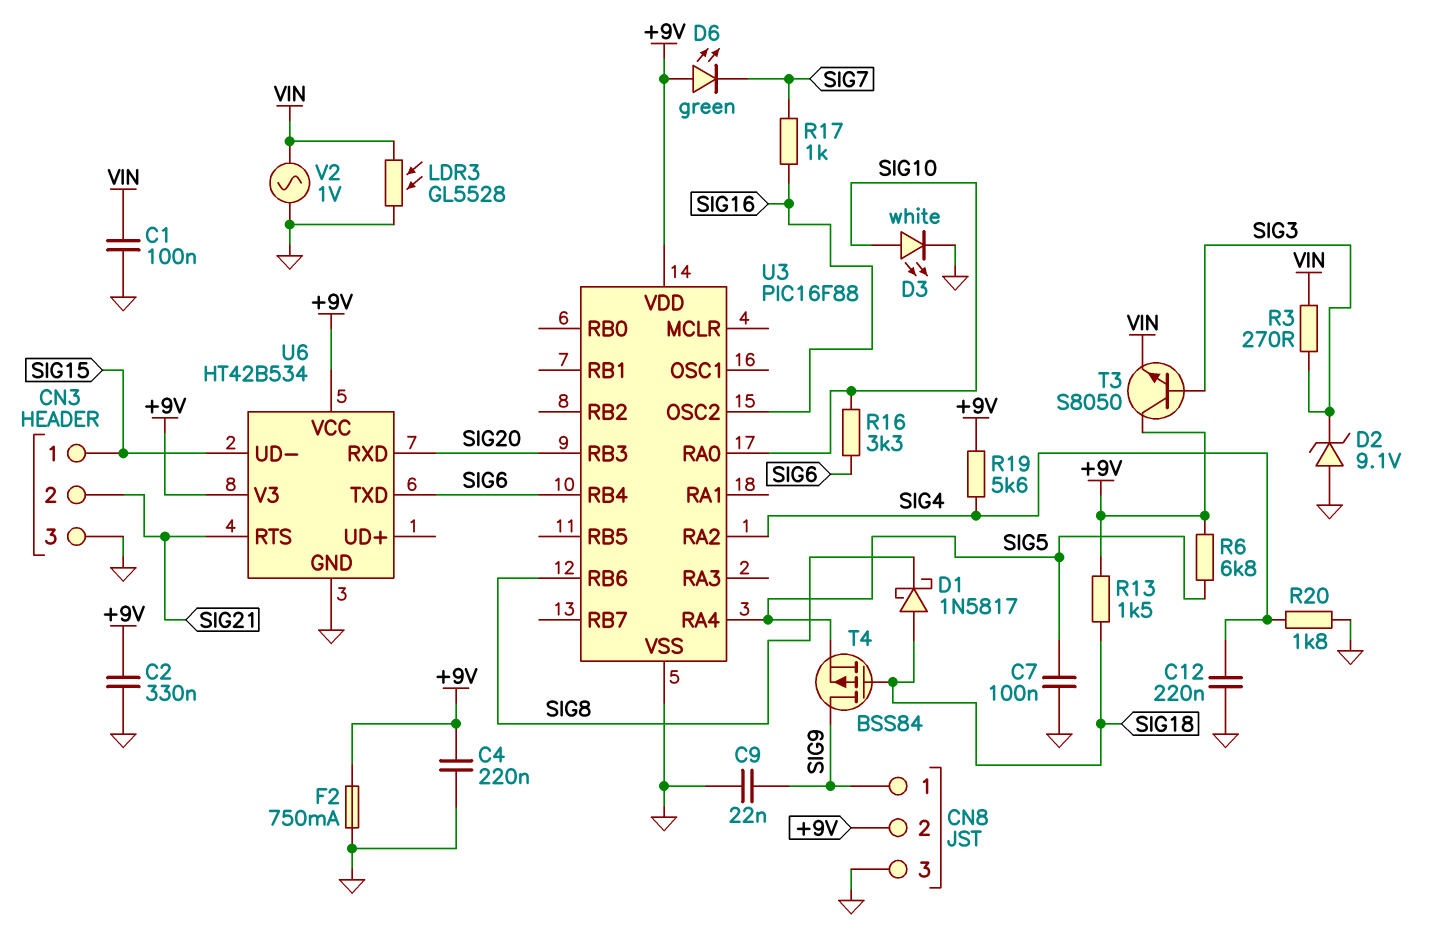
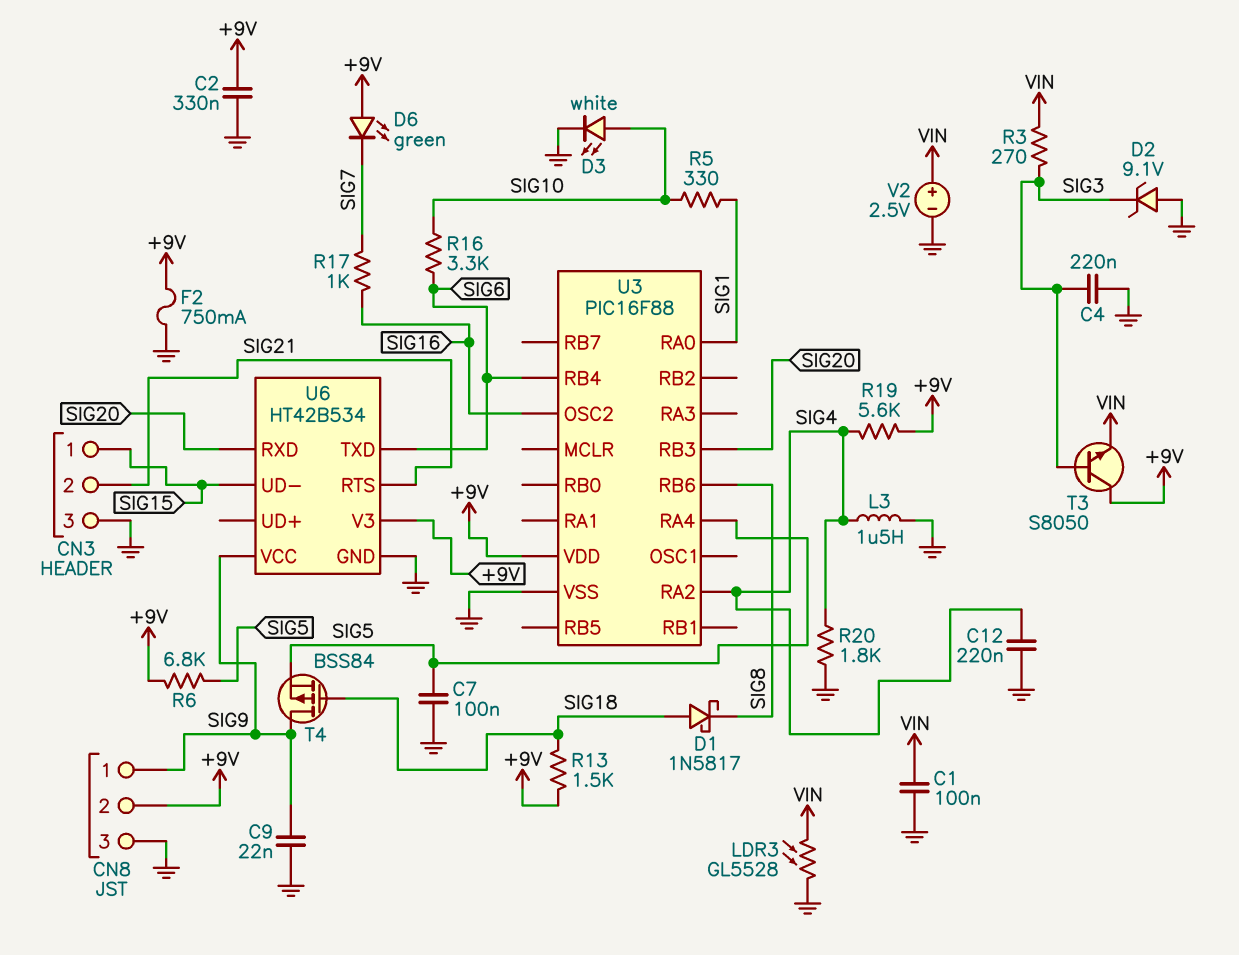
C4: 220nF (+9V, GND) -> 220nF (GND, SIG3)
L3: none -> 1.5uH (GND, SIG4)
R5: none -> 330 (SIG1, SIG10)
U3 pin RA0: SIG10 -> SIG1
U6 pin VCC: +9V -> SIG9
V2: AC 1V (GND, VIN) -> 2.5V (plus VIN, minus GND)

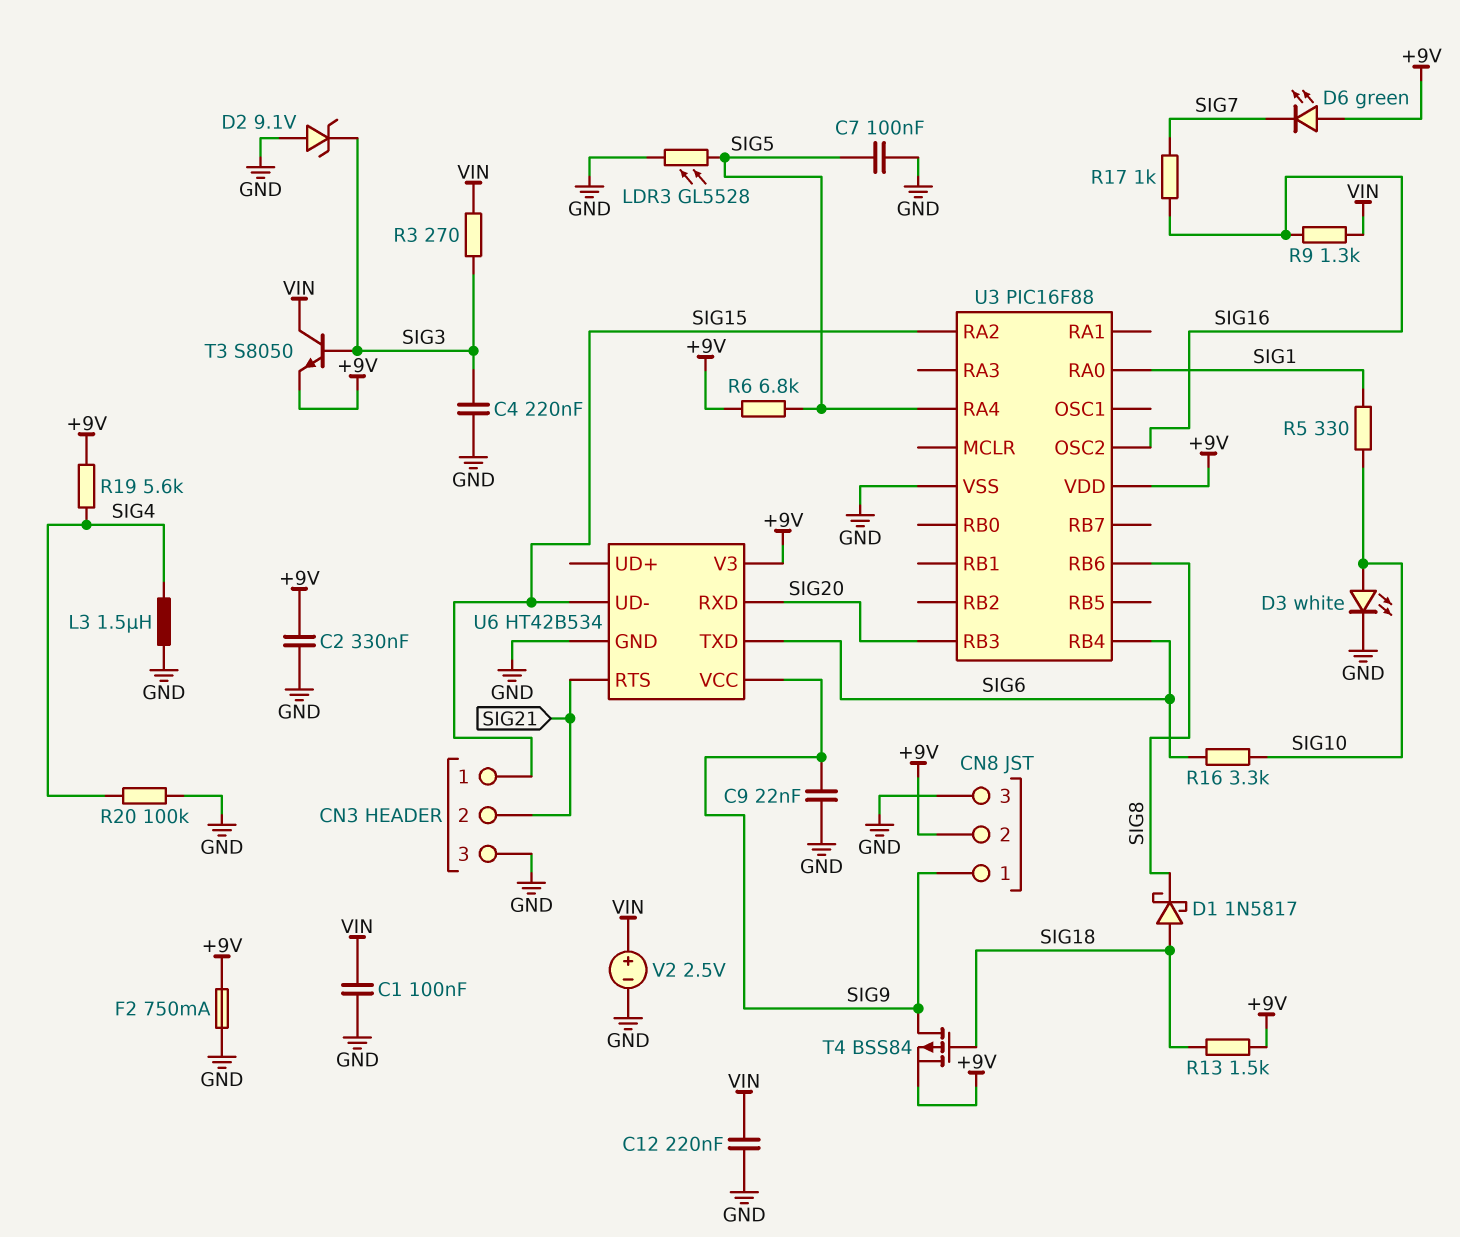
C12: 220nF (GND, SIG4) -> 220nF (GND, VIN)
LDR3: GL5528 (GND, VIN) -> GL5528 (GND, SIG5)
R9: none -> 1.3k (SIG16, VIN)
R20: 1.8k (GND, SIG4) -> 100k (GND, SIG4)
T3: NPN S8050 (B SIG3, C +9V, E VIN) -> NPN S8050 (B SIG3, C VIN, E +9V)
T4: PMOS BSS84 (G SIG18, D SIG9, S SIG5) -> PMOS BSS84 (G SIG18, D SIG9, S +9V)
U3 pin RA2: SIG4 -> SIG15

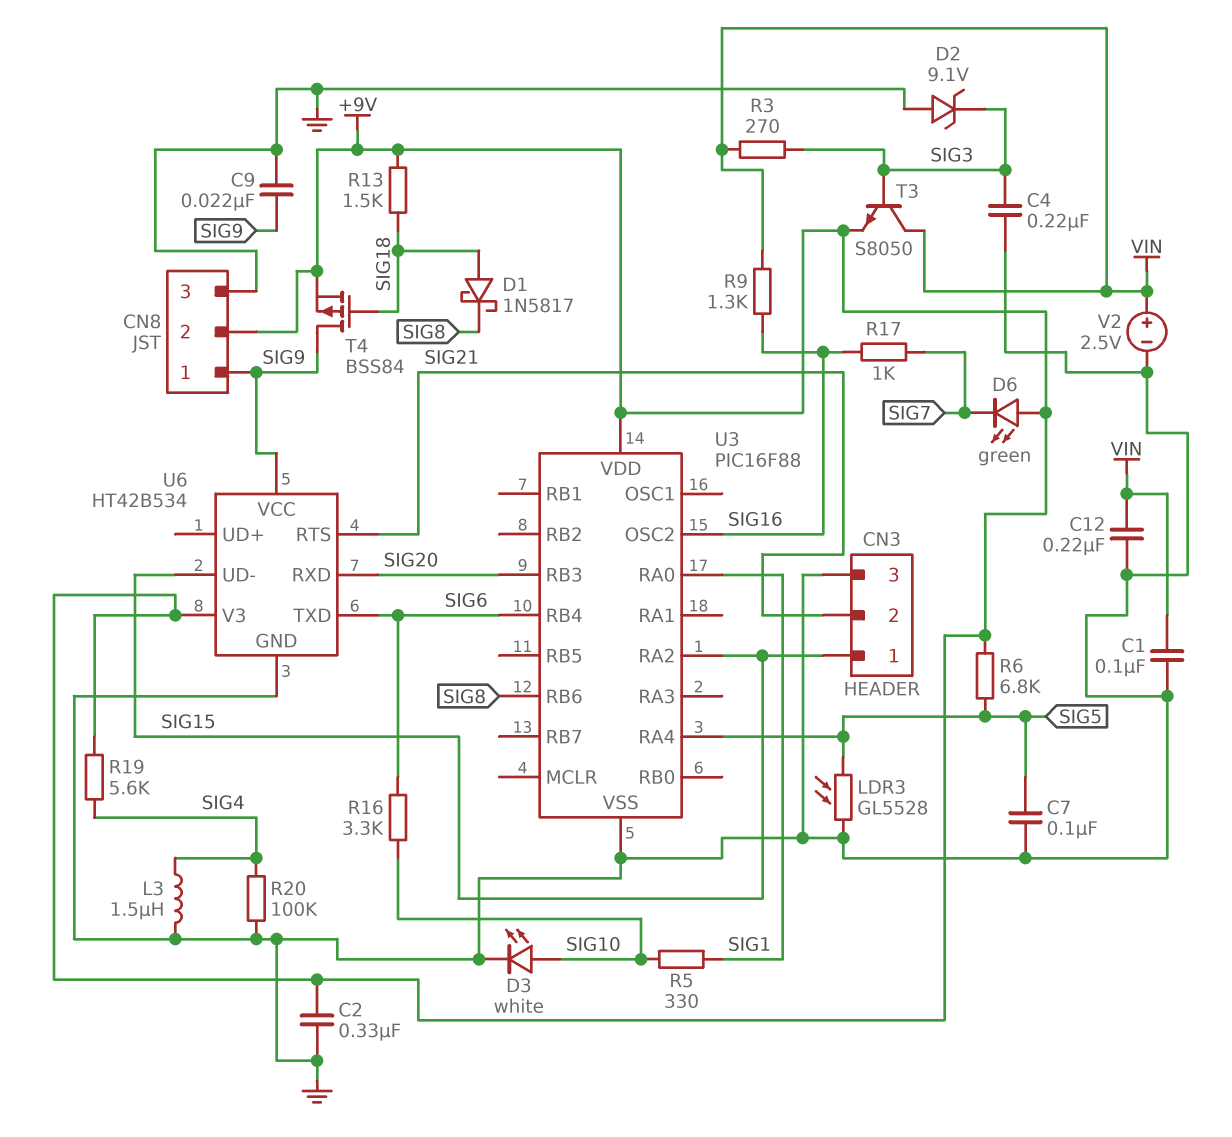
F2: 750mA (+9V, GND) -> none

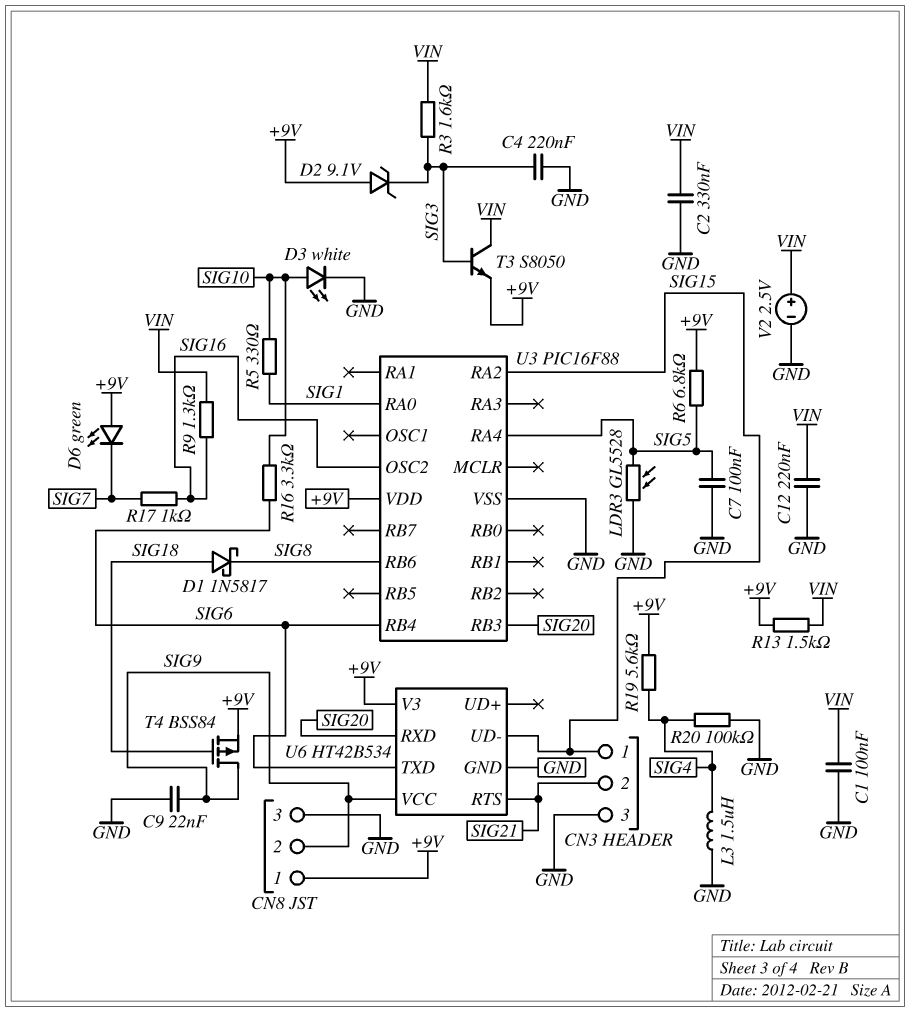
C2: 330nF (+9V, GND) -> 330nF (GND, VIN)
CN8 pin 1: SIG9 -> +9V
CN8 pin 2: +9V -> SIG9
D2: zener 9.1V (A GND, K SIG3) -> zener 9.1V (A +9V, K SIG3)
R3: 270 (SIG3, VIN) -> 1.6k (SIG3, VIN)
R13: 1.5k (+9V, SIG18) -> 1.5k (+9V, VIN)

